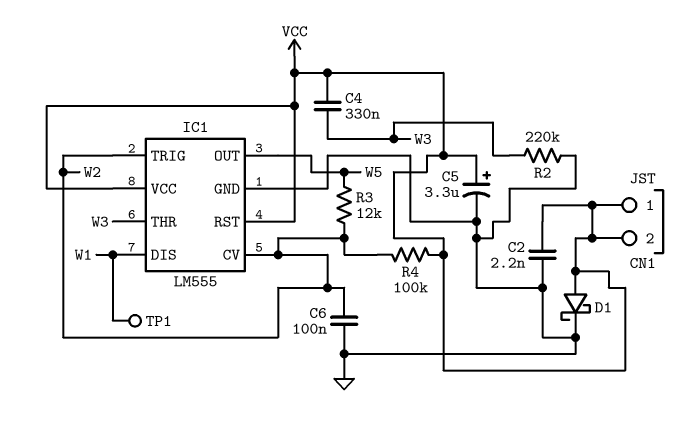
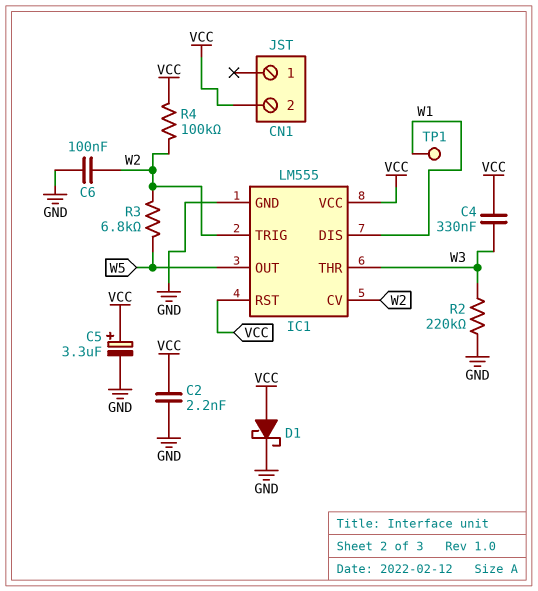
CN1 pin 1: VCC -> none
R3: 12k (W2, W5) -> 6.8k (W2, W5)

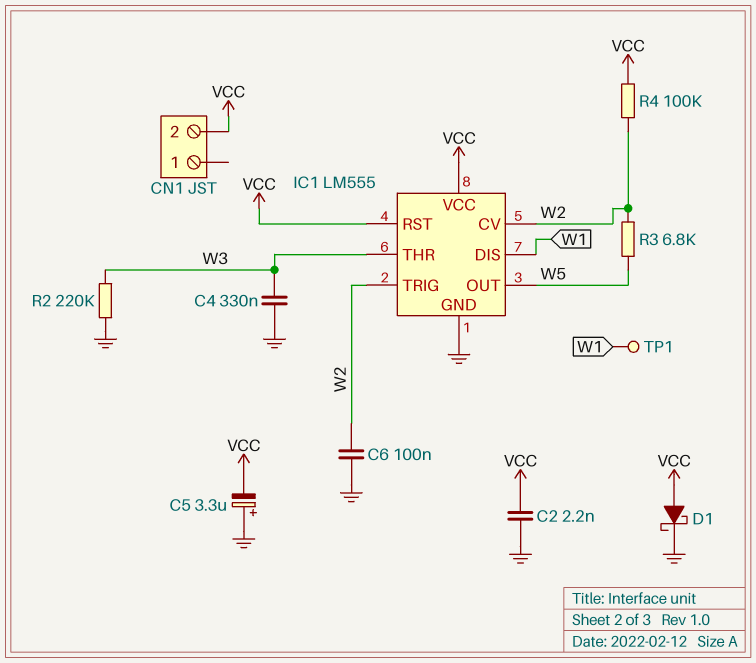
C4: 330nF (VCC, W3) -> 330nF (GND, W3)
C5: 3.3uF (plus VCC, minus GND) -> 3.3uF (plus GND, minus VCC)

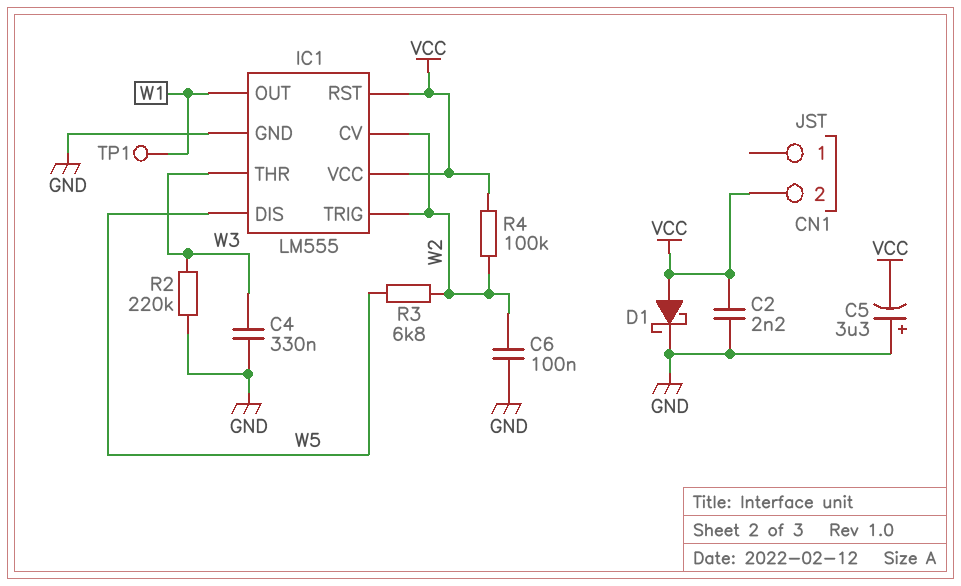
IC1 pin DIS: W1 -> W5
IC1 pin OUT: W5 -> W1

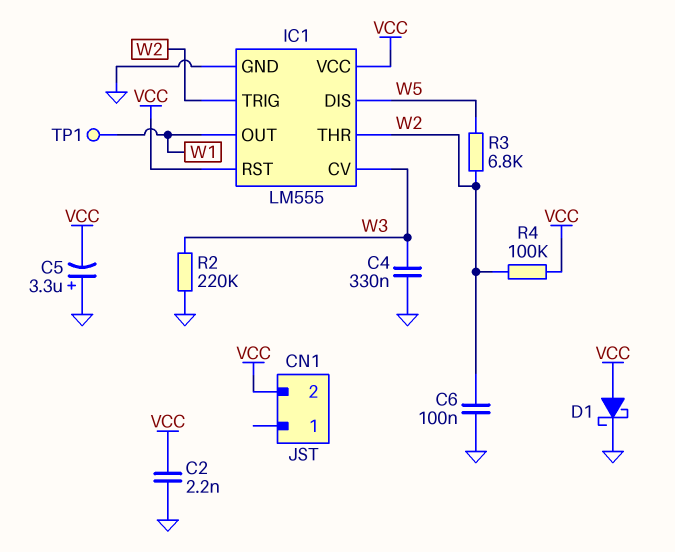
IC1 pin CV: W2 -> W3
IC1 pin THR: W3 -> W2

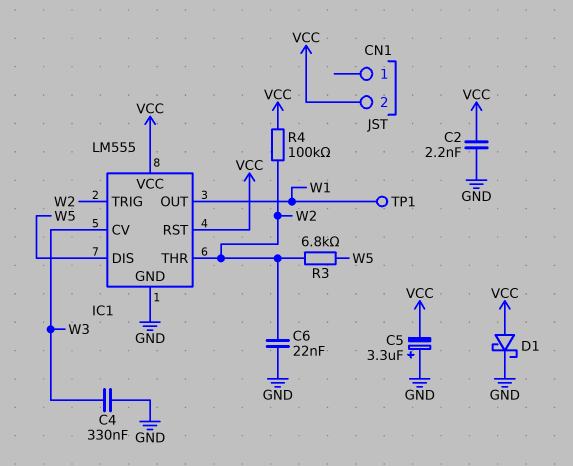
C6: 100nF (GND, W2) -> 22nF (GND, W2)
R2: 220k (GND, W3) -> none

